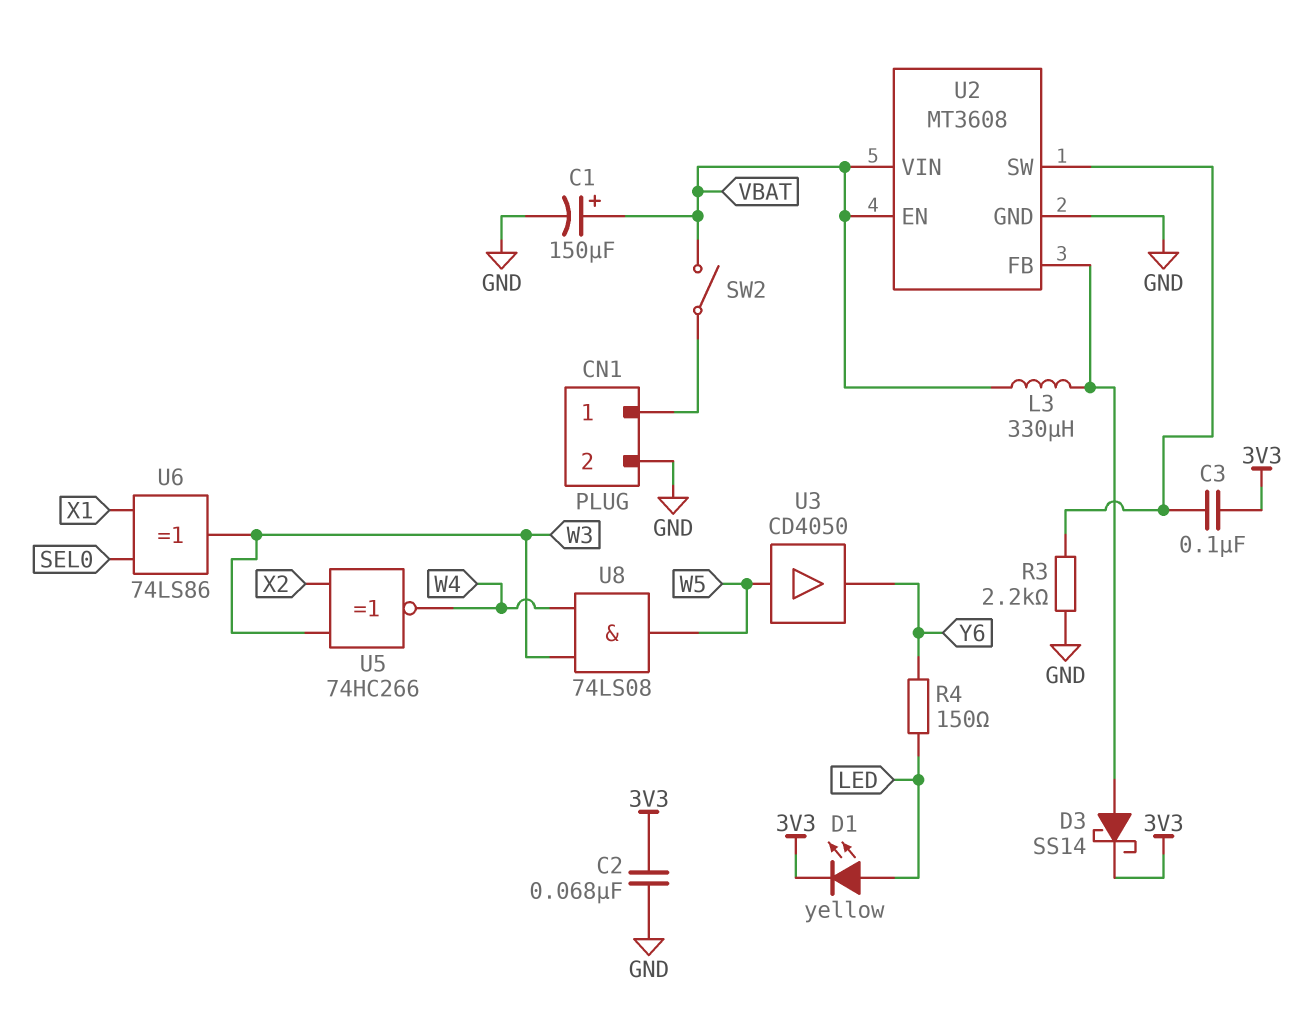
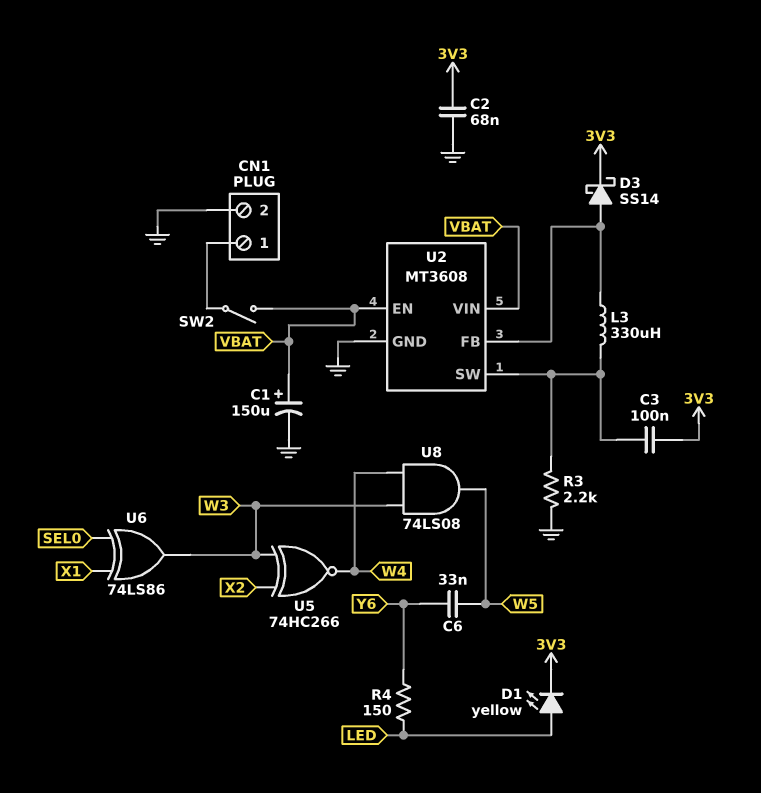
C6: none -> 33nF (W5, Y6)
L3: 330uH (U2/FB, VBAT) -> 330uH (U2/FB, U2/SW)
U3: buffer CD4050 (in W5, out Y6) -> none

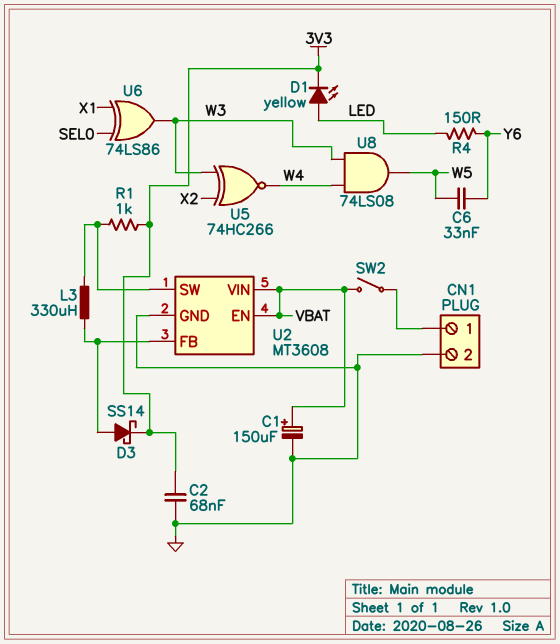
C3: 100nF (3V3, U2/SW) -> none
R1: none -> 1k (3V3, U2/SW)
R3: 2.2k (GND, U2/SW) -> none

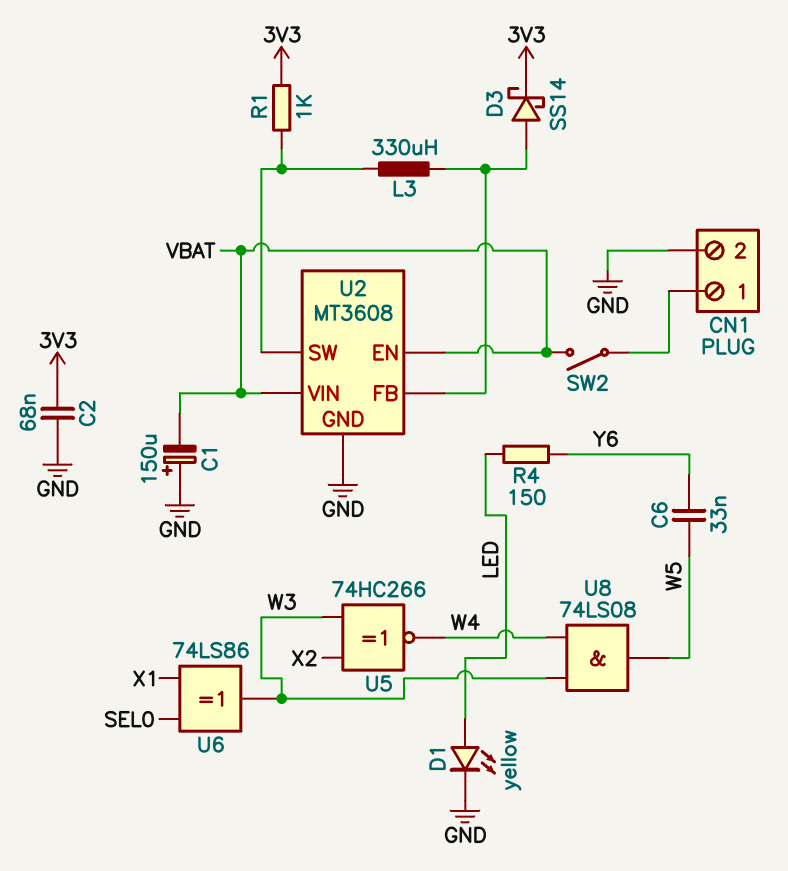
C1: 150uF (plus VBAT, minus GND) -> 150uF (plus GND, minus VBAT)
D1: LED yellow (A LED, K 3V3) -> LED yellow (A LED, K GND)

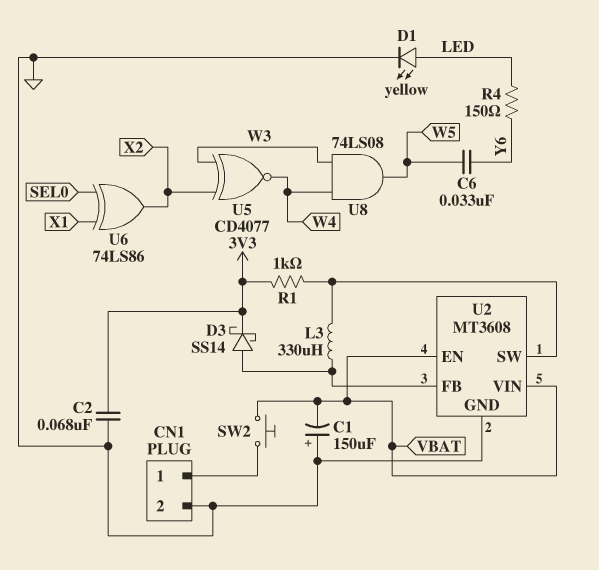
SW2: switch (CN1/1, VBAT) -> button (CN1/1, VBAT)
U5: XNOR 74HC266 (in W3, in X2, out W4) -> XNOR CD4077 (in W3, in X2, out W4)
U6: XOR 74LS86 (in SEL0, in X1, out W3) -> XOR 74LS86 (in SEL0, in X1, out X2)

